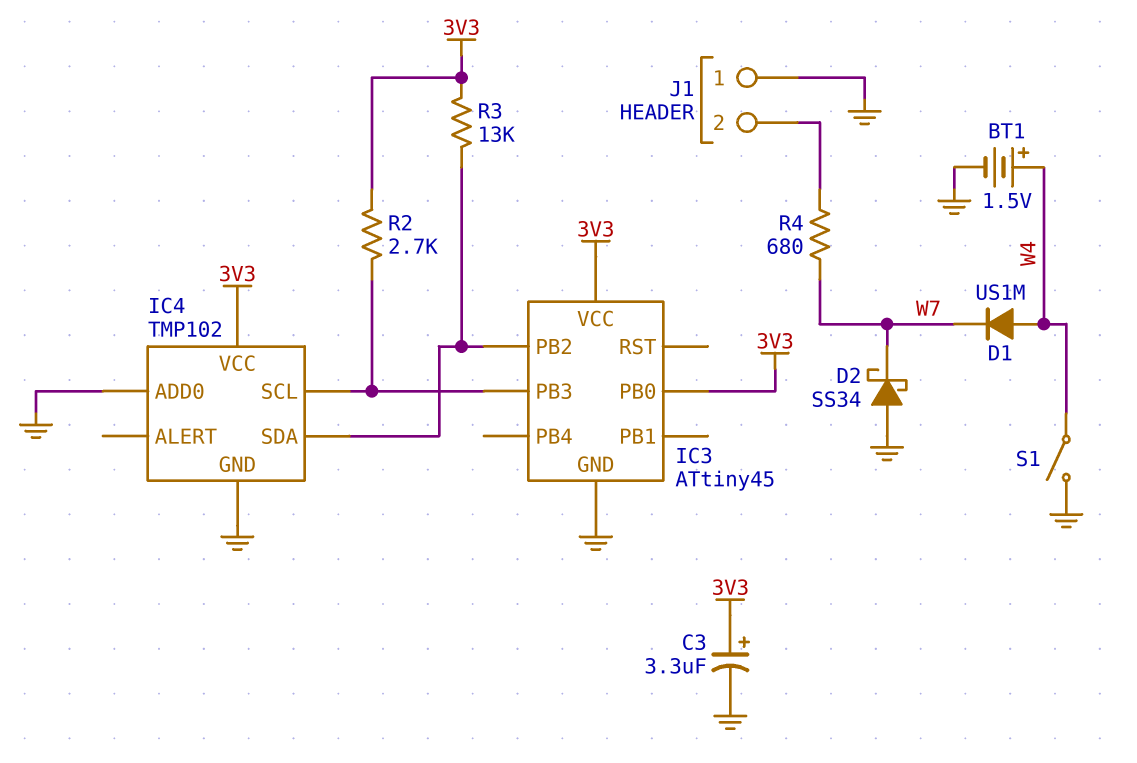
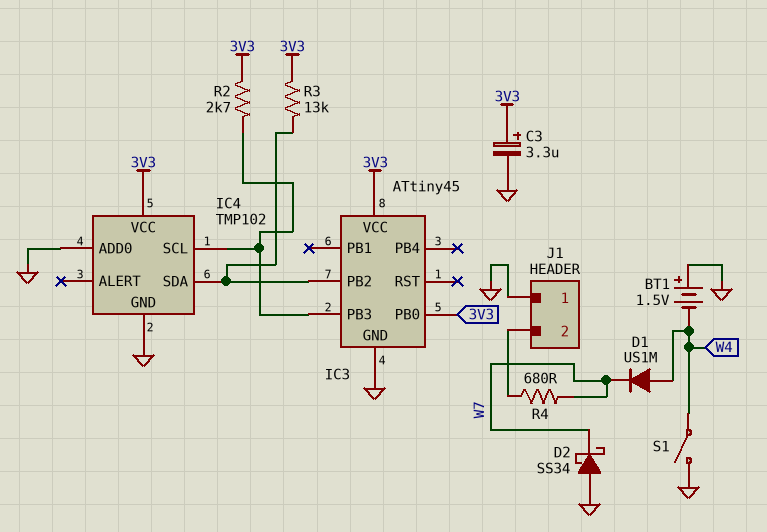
BT1: 1.5V (plus W4, minus GND) -> 1.5V (plus GND, minus W4)

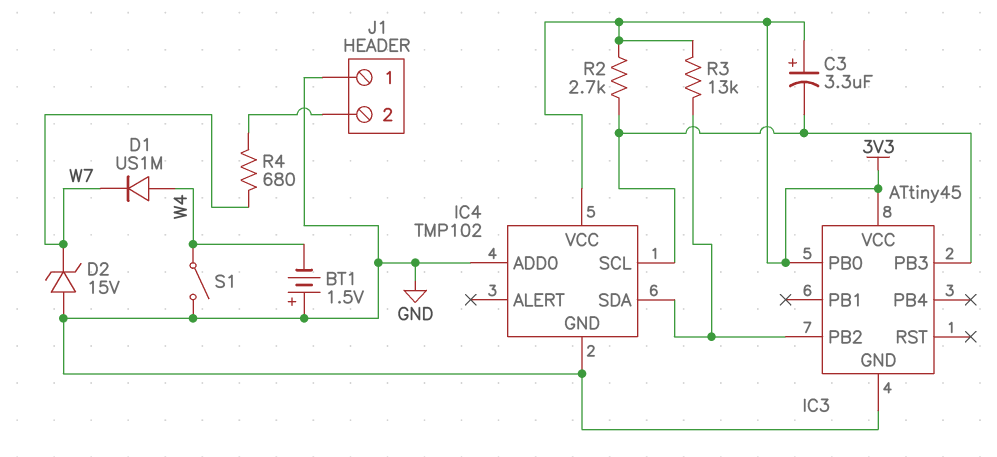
C3: 3.3uF (plus 3V3, minus GND) -> 3.3uF (plus 3V3, minus IC3/PB3)
D2: schottky SS34 (A GND, K W7) -> zener 15V (A GND, K W7)

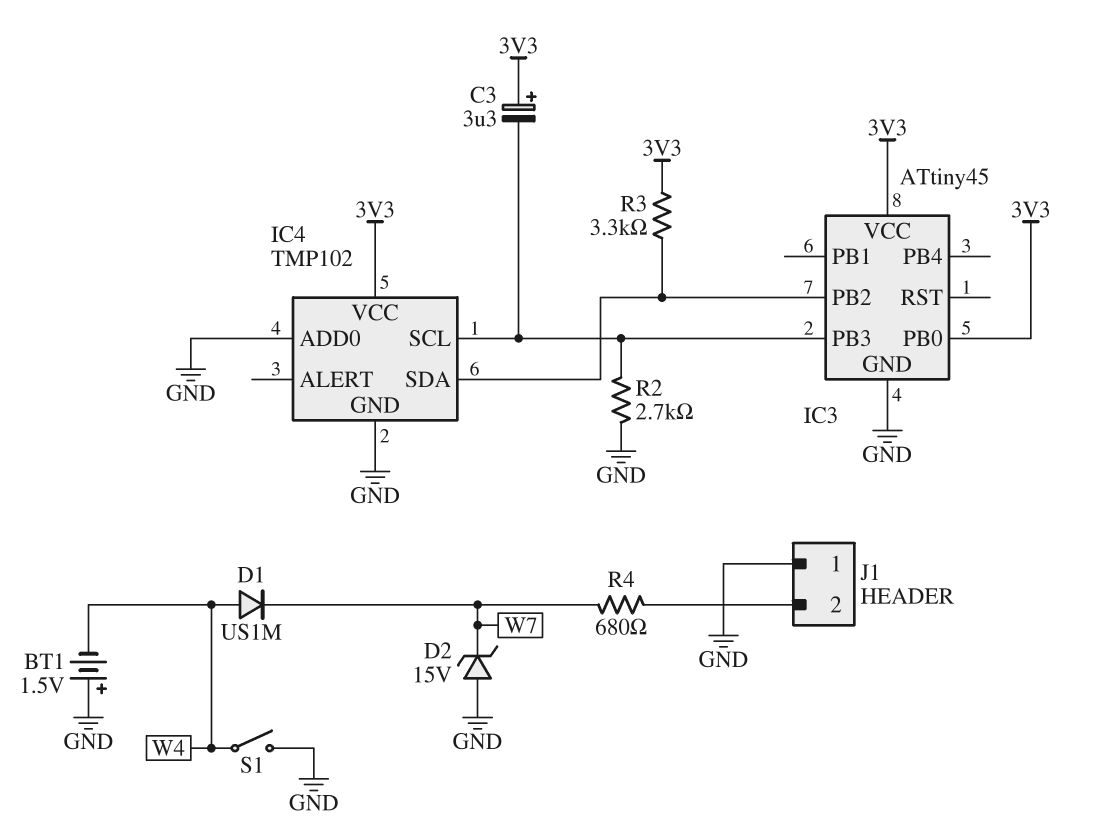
R2: 2.7k (3V3, IC3/PB3) -> 2.7k (GND, IC3/PB3)
R3: 13k (3V3, IC3/PB2) -> 3.3k (3V3, IC3/PB2)

